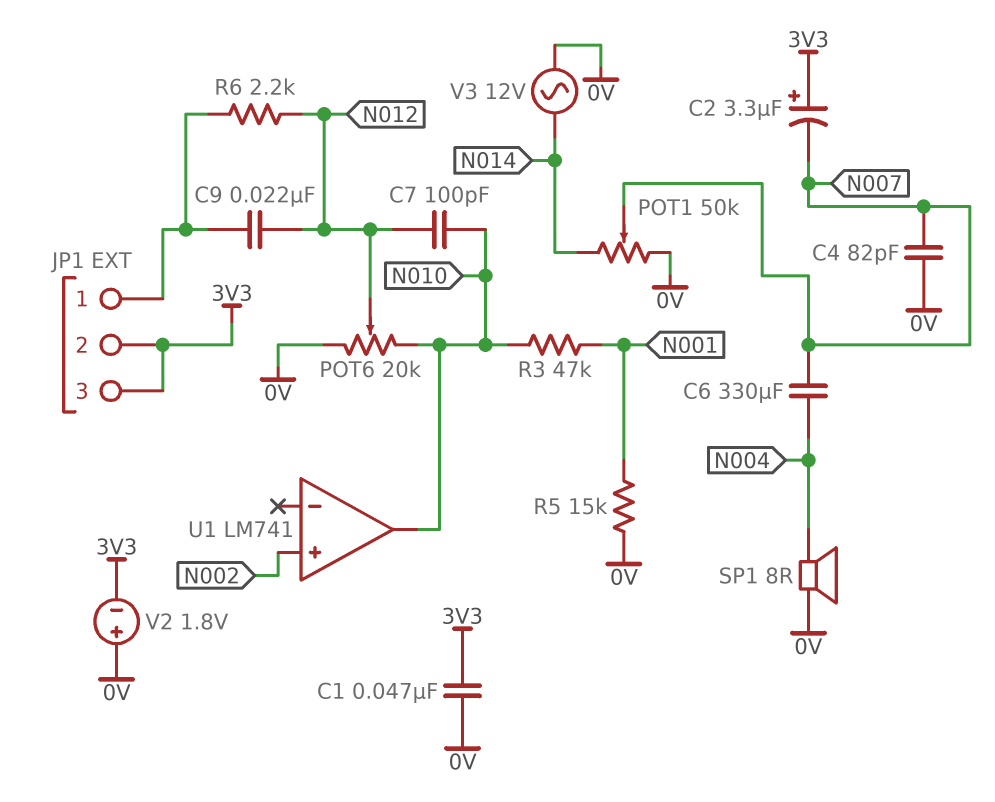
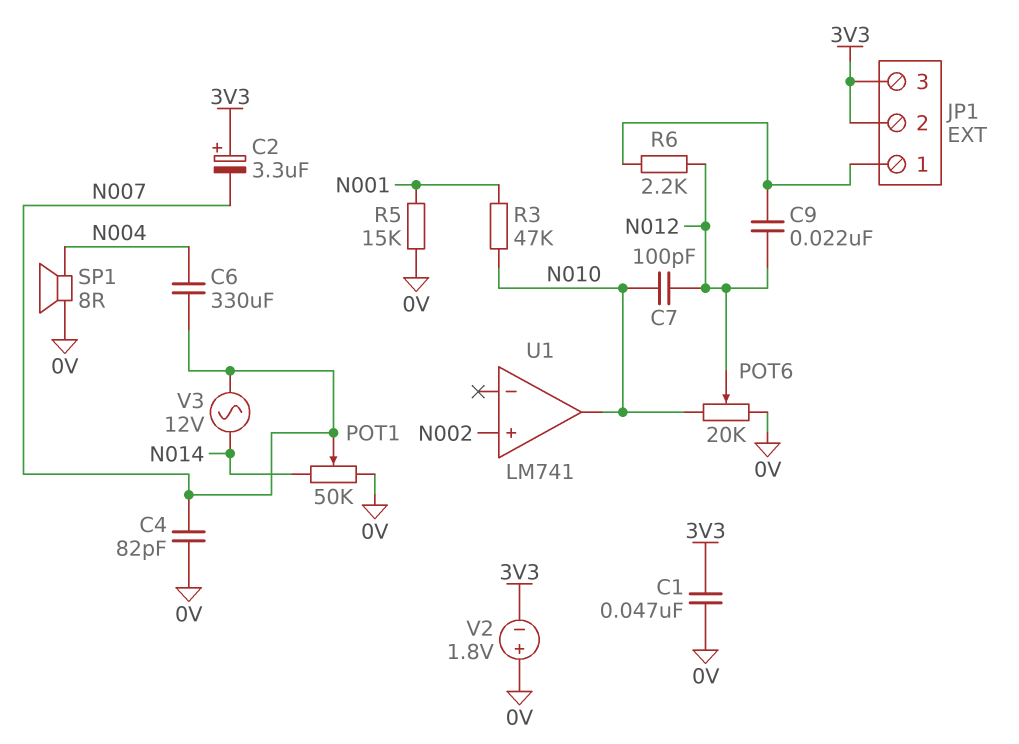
V3: AC 12V (0V, N014) -> AC 12V (N007, N014)

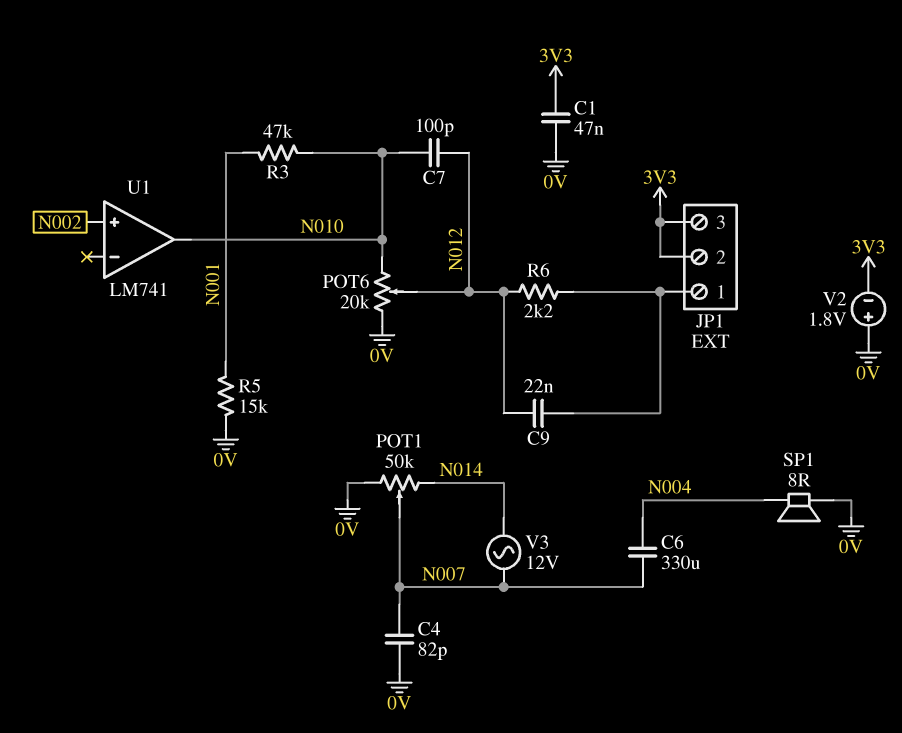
C2: 3.3uF (plus 3V3, minus N007) -> none

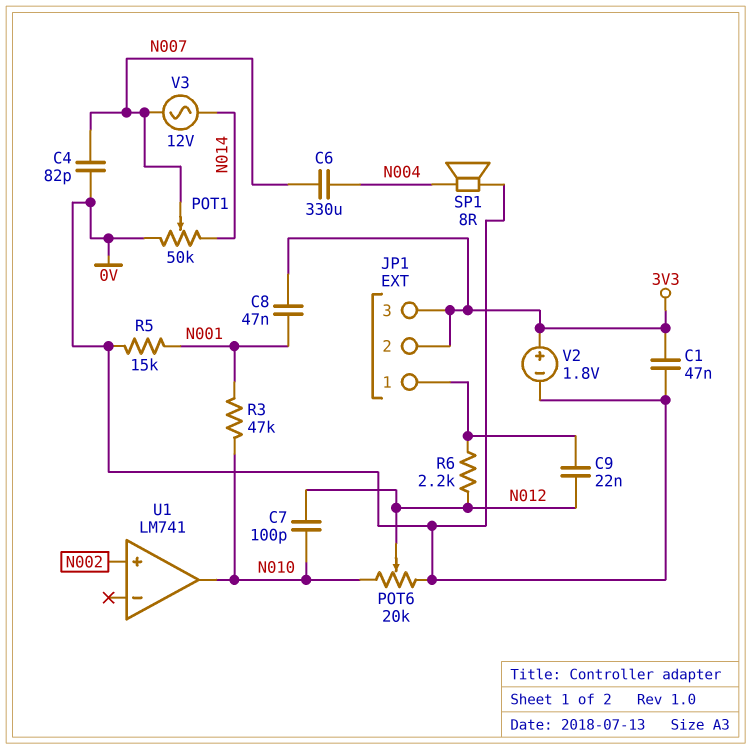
C8: none -> 47nF (3V3, N001)
V2: 1.8V (plus 0V, minus 3V3) -> 1.8V (plus 3V3, minus 0V)

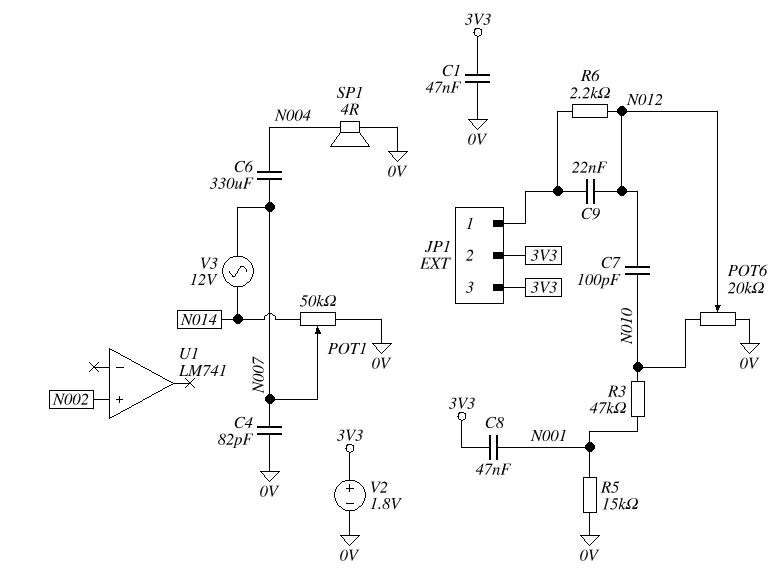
SP1: speaker 8R (0V, N004) -> speaker 4R (0V, N004)
U1 pin out: N010 -> none

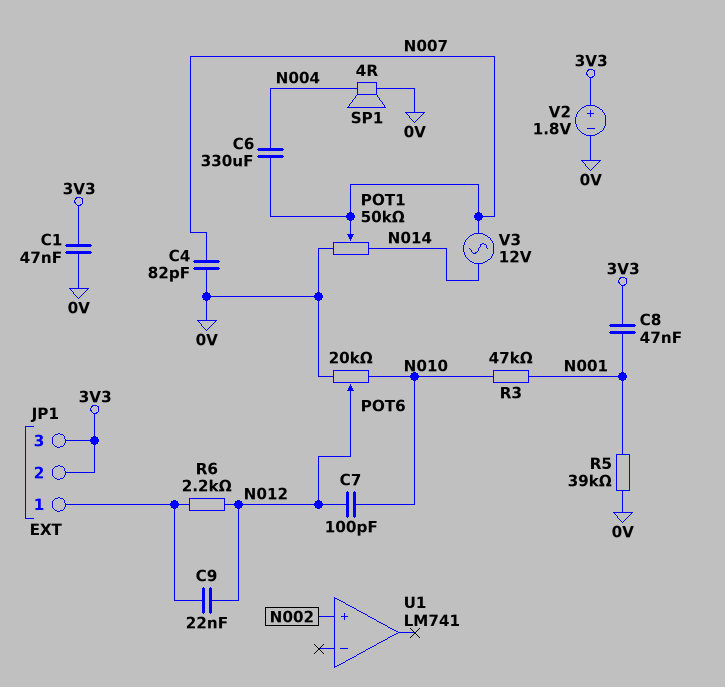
R5: 15k (0V, N001) -> 39k (0V, N001)

